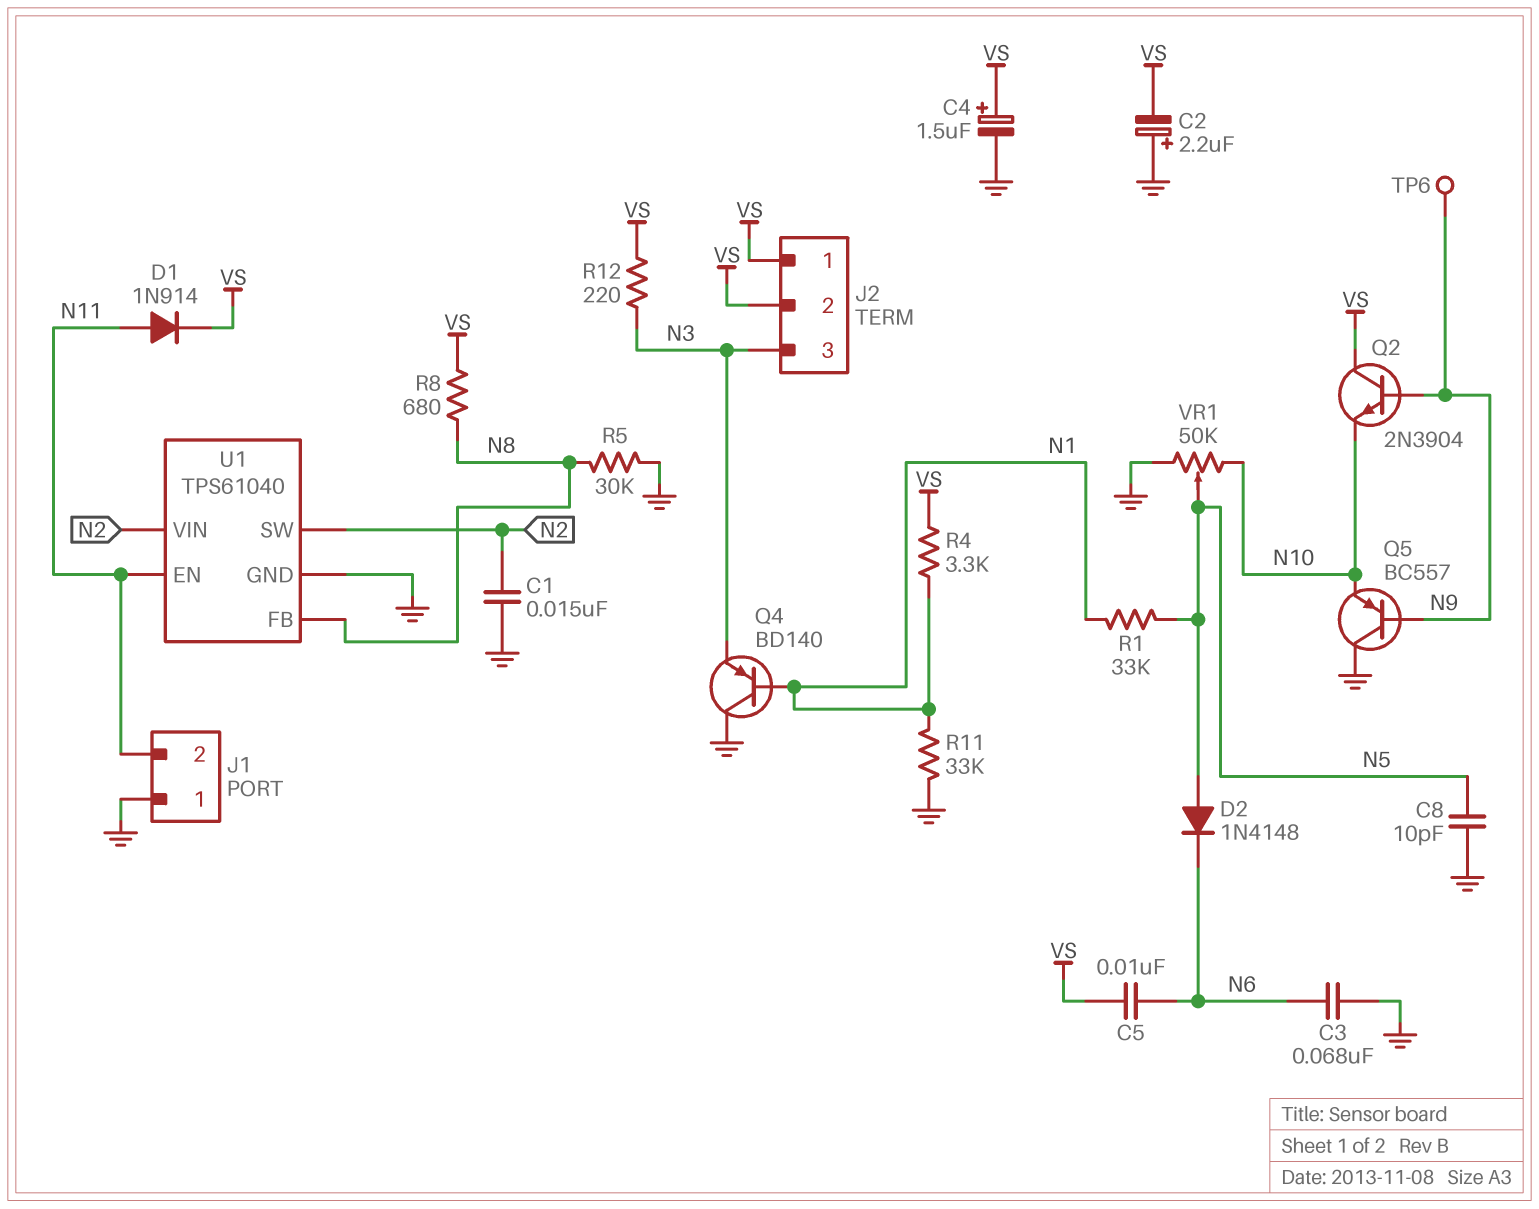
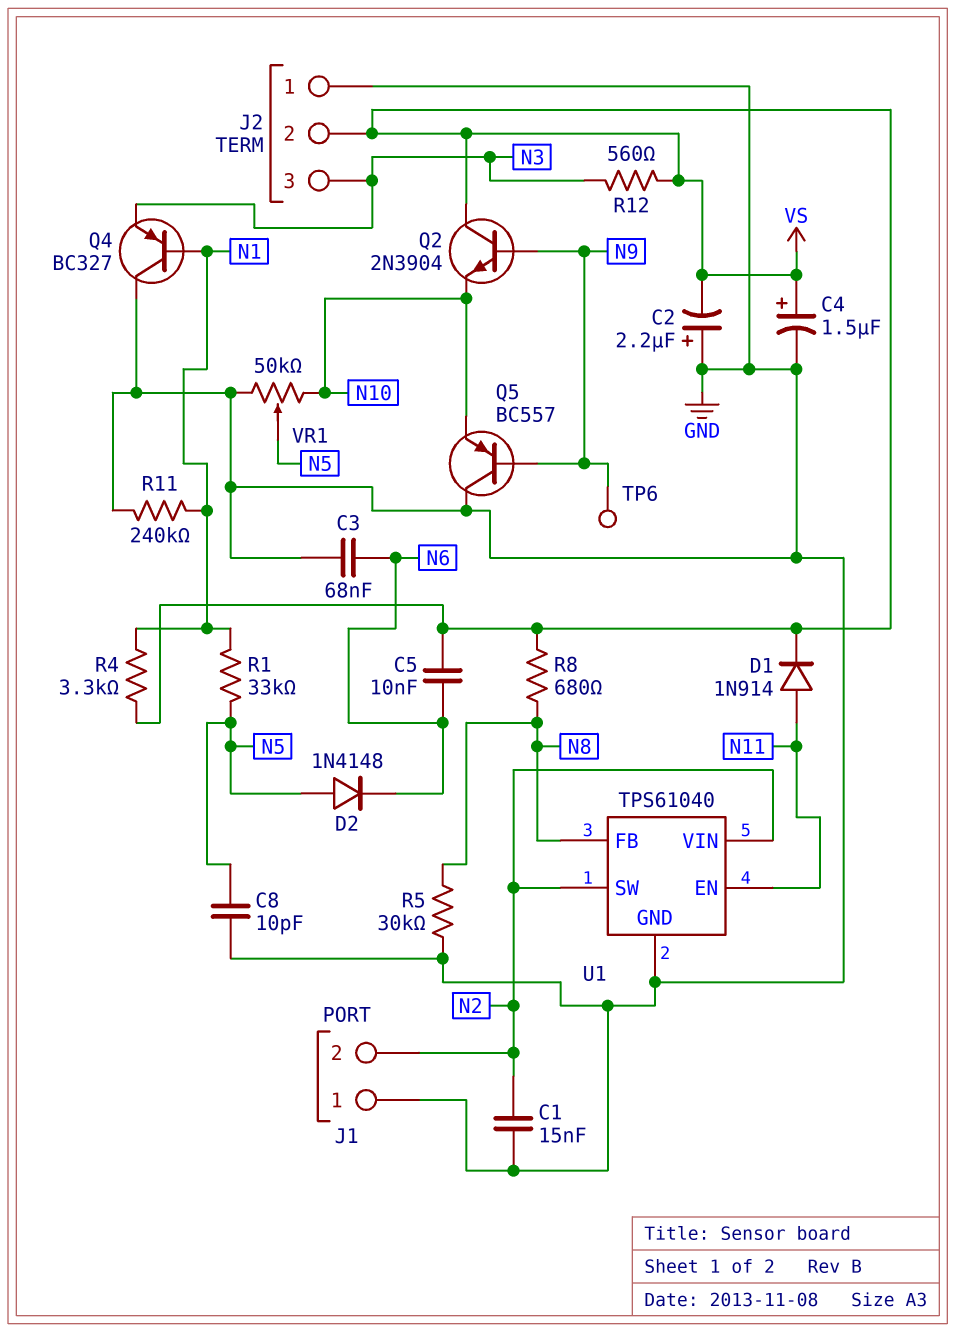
J1 pin 2: N11 -> N2
J2 pin 1: VS -> GND
Q4: PNP BD140 (B N1, C GND, E N3) -> PNP BC327 (B N1, C GND, E N3)
R11: 33k (GND, N1) -> 240k (GND, N1)
R12: 220 (N3, VS) -> 560 (N3, VS)

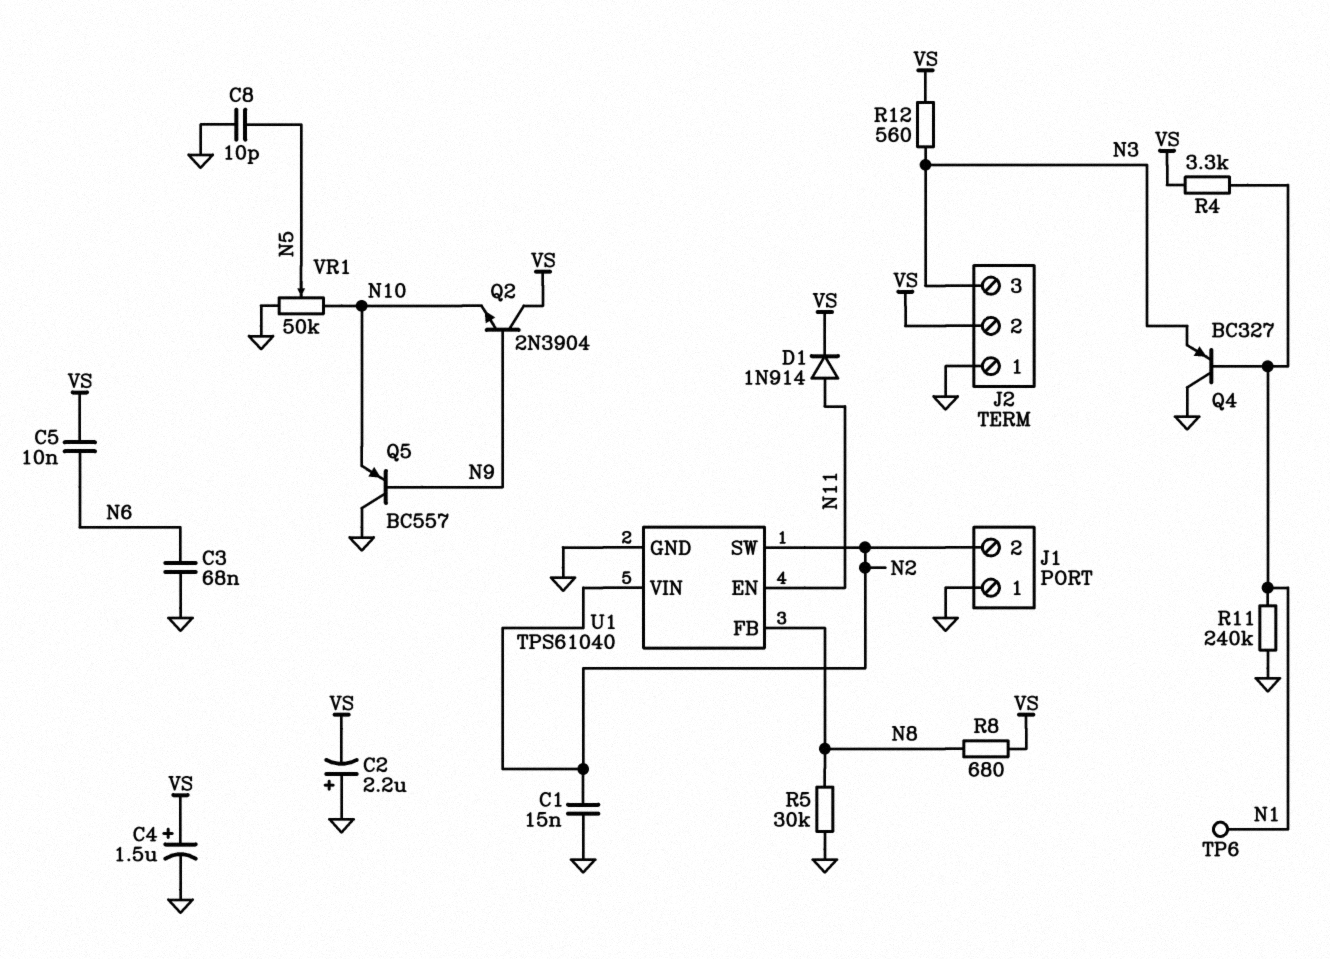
D2: diode 1N4148 (A N5, K N6) -> none
R1: 33k (N1, N5) -> none
TP6: test point (N9) -> test point (N1)

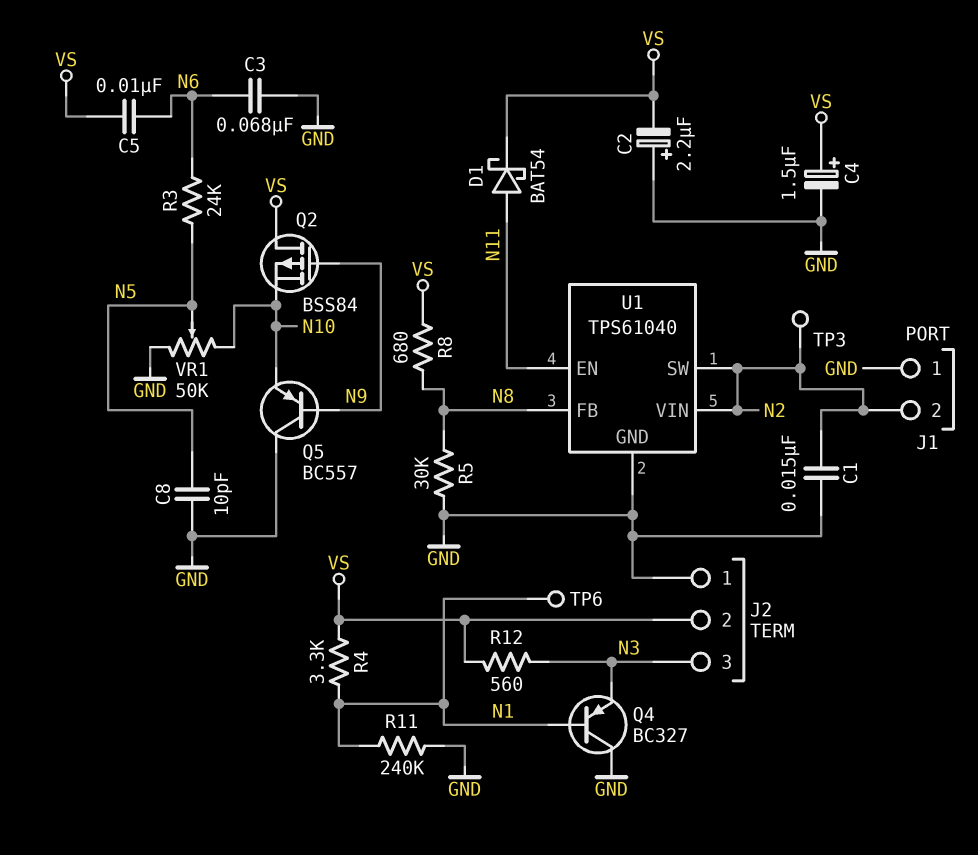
D1: diode 1N914 (A N11, K VS) -> schottky BAT54 (A N11, K VS)
Q2: NPN 2N3904 (B N9, C VS, E N10) -> PMOS BSS84 (G N9, D VS, S N10)
R3: none -> 24k (N5, N6)
TP3: none -> test point (N2)

